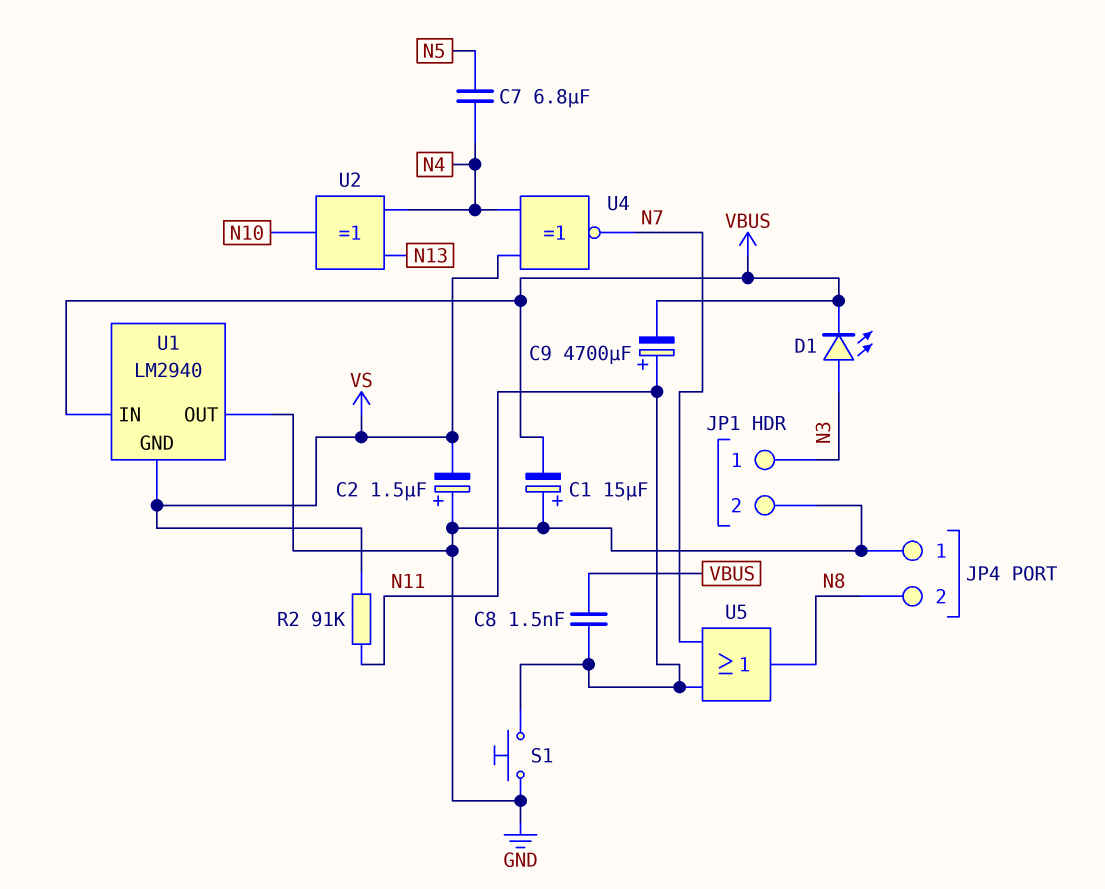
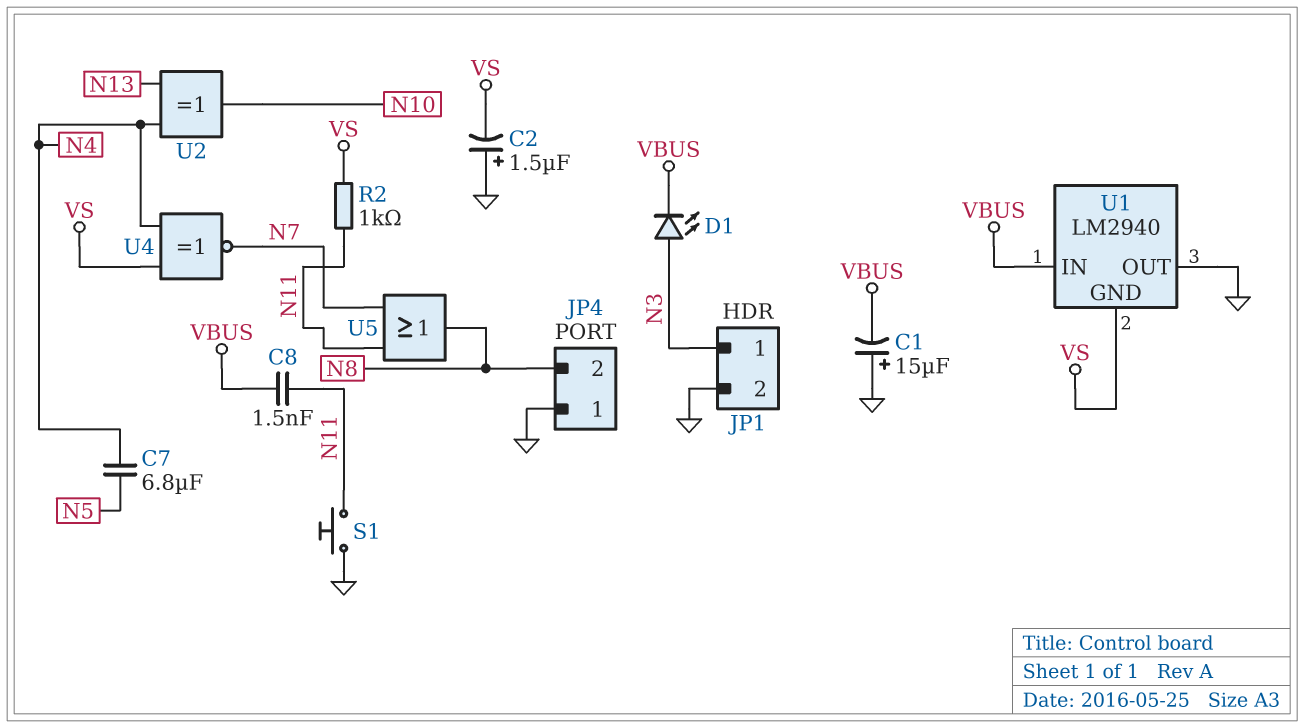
C9: 4700uF (plus N11, minus VBUS) -> none
R2: 91k (N11, VS) -> 1k (N11, VS)

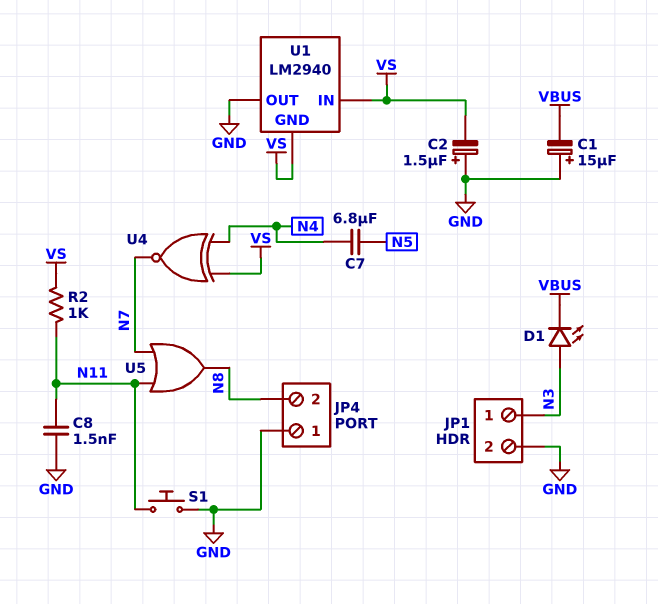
C8: 1.5nF (N11, VBUS) -> 1.5nF (GND, N11)
U1 pin IN: VBUS -> VS
U2: XOR (in N4, in N13, out N10) -> none

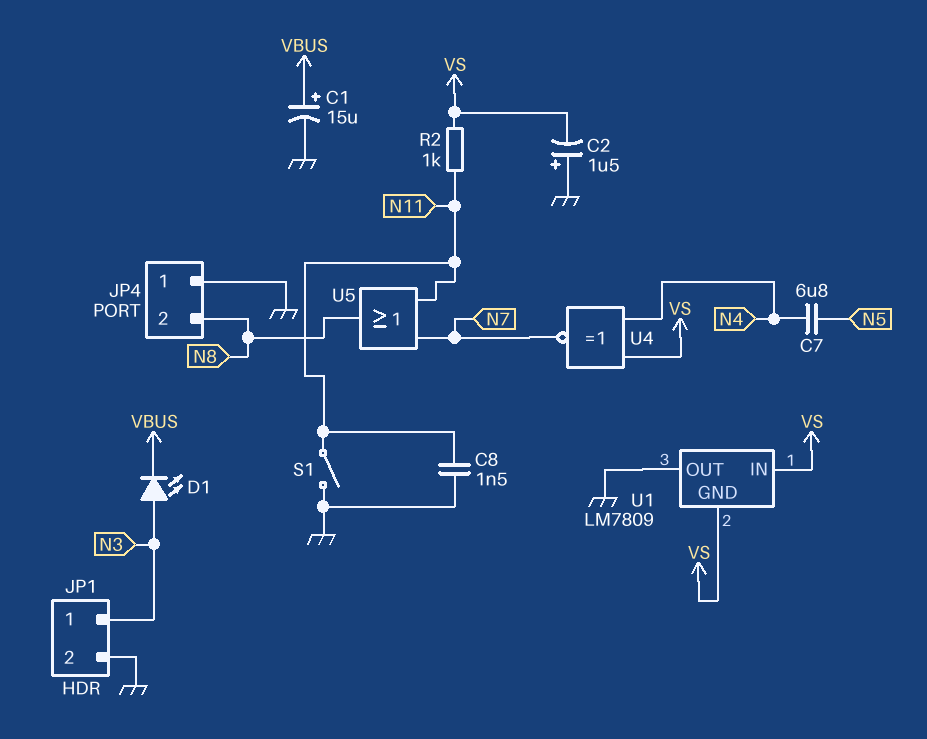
C1: 15uF (plus GND, minus VBUS) -> 15uF (plus VBUS, minus GND)
S1: button (GND, N11) -> switch (GND, N11)
U1: LM2940 -> LM7809

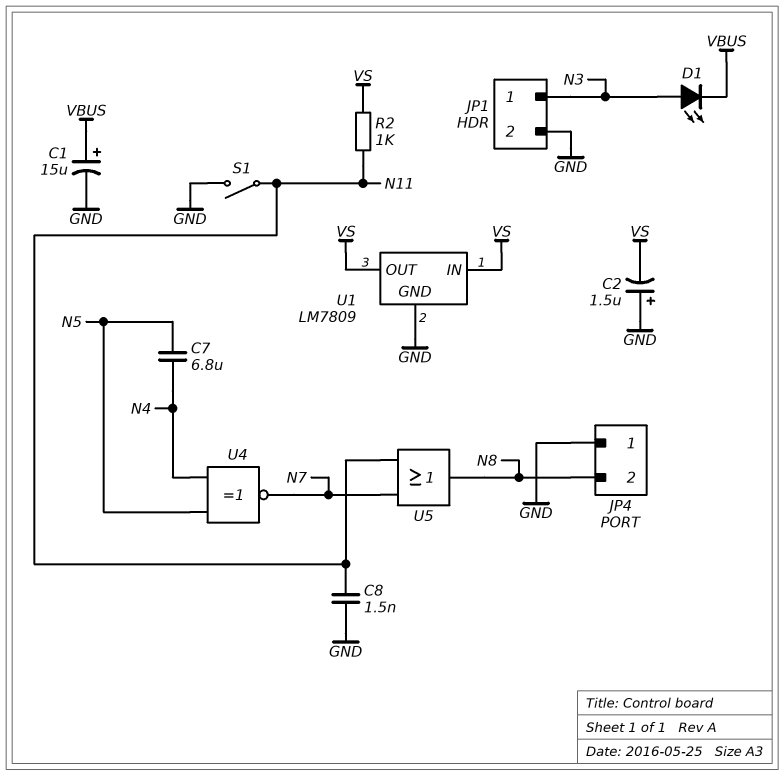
U1 pin GND: VS -> GND
U1 pin OUT: GND -> VS
U4: XNOR (in N4, in VS, out N7) -> XNOR (in N4, in N5, out N7)

